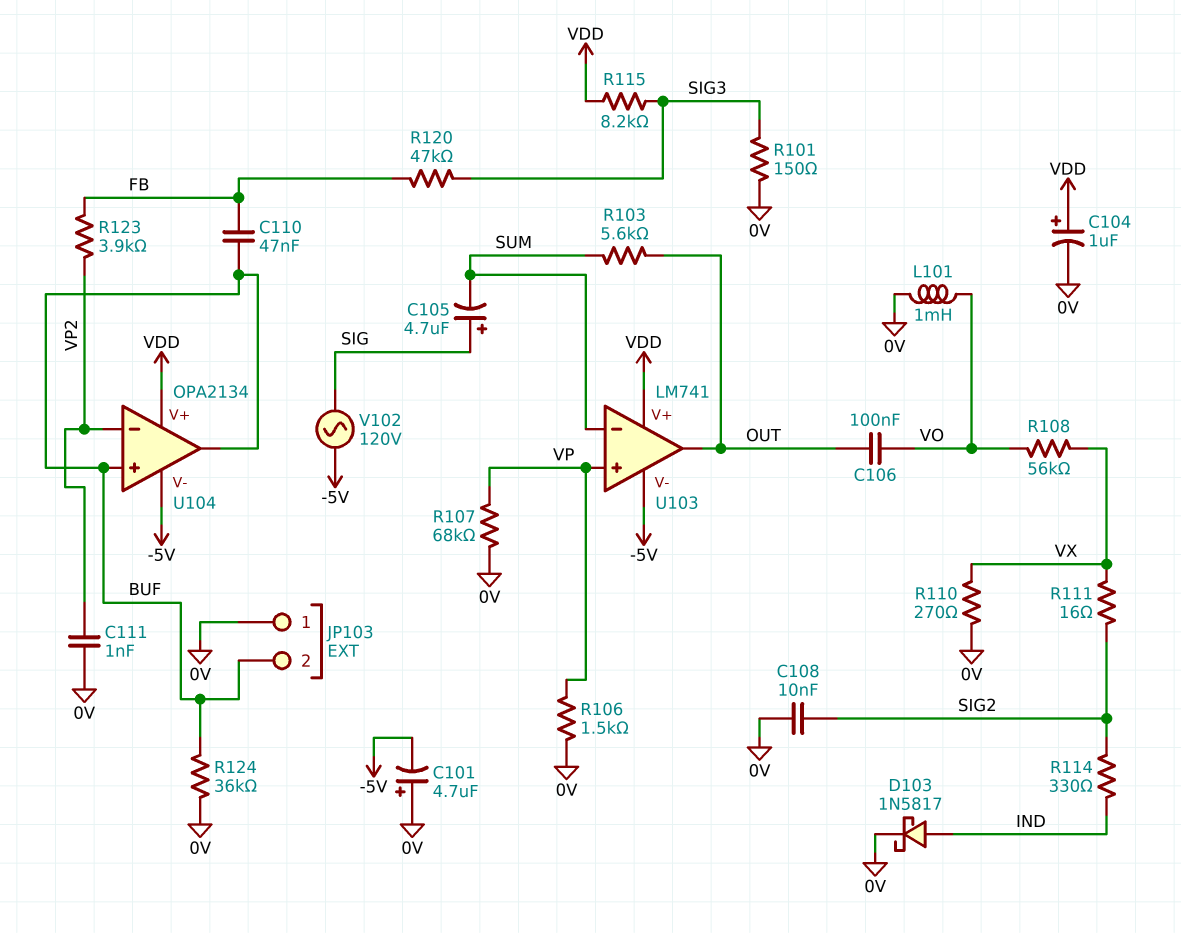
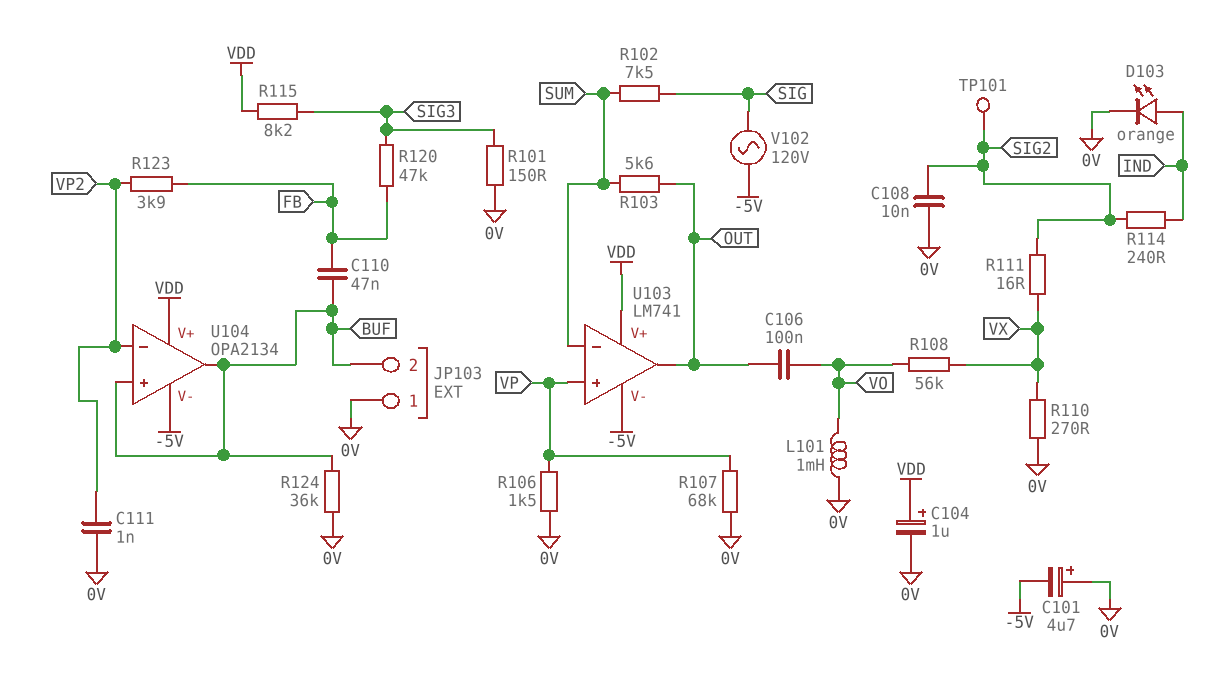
C105: 4.7uF (plus SIG, minus SUM) -> none
D103: schottky 1N5817 (A IND, K 0V) -> LED orange (A IND, K 0V)
R102: none -> 7.5k (SIG, SUM)
R114: 330 (IND, SIG2) -> 240 (IND, SIG2)
TP101: none -> test point (SIG2)

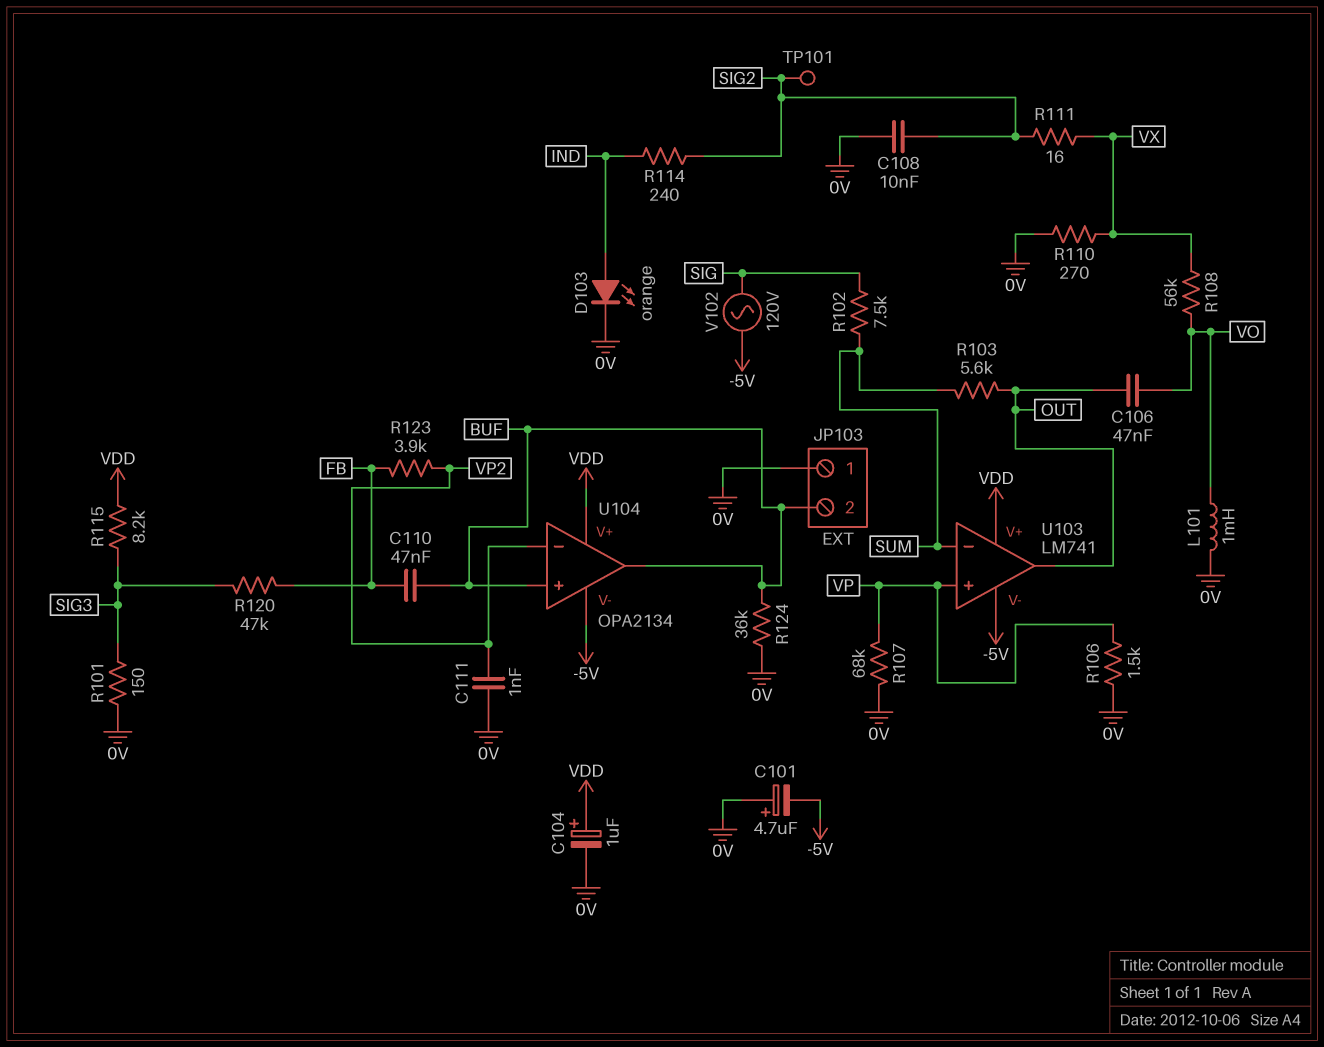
C106: 100nF (OUT, VO) -> 47nF (OUT, VO)

